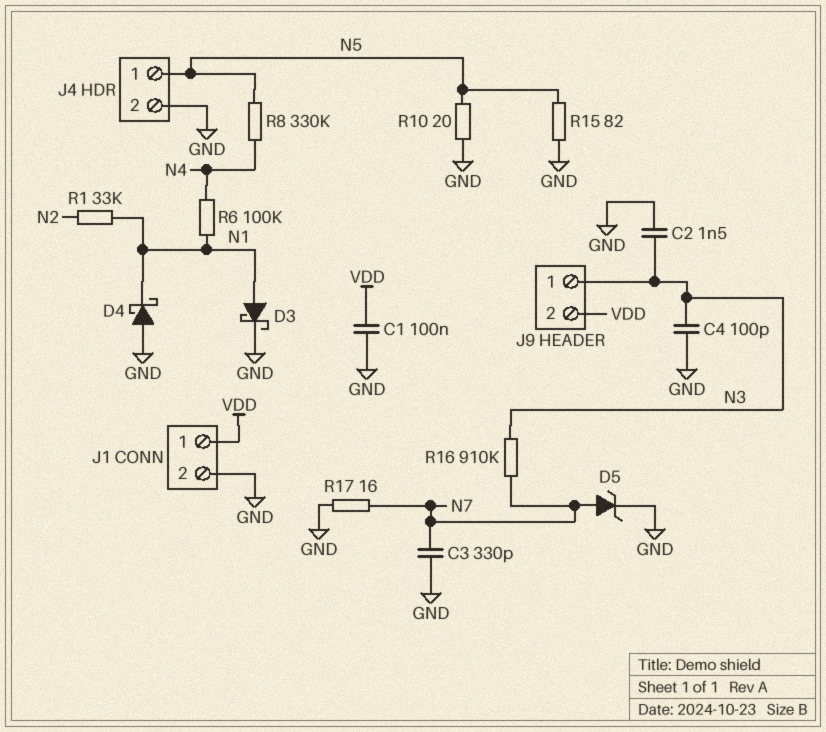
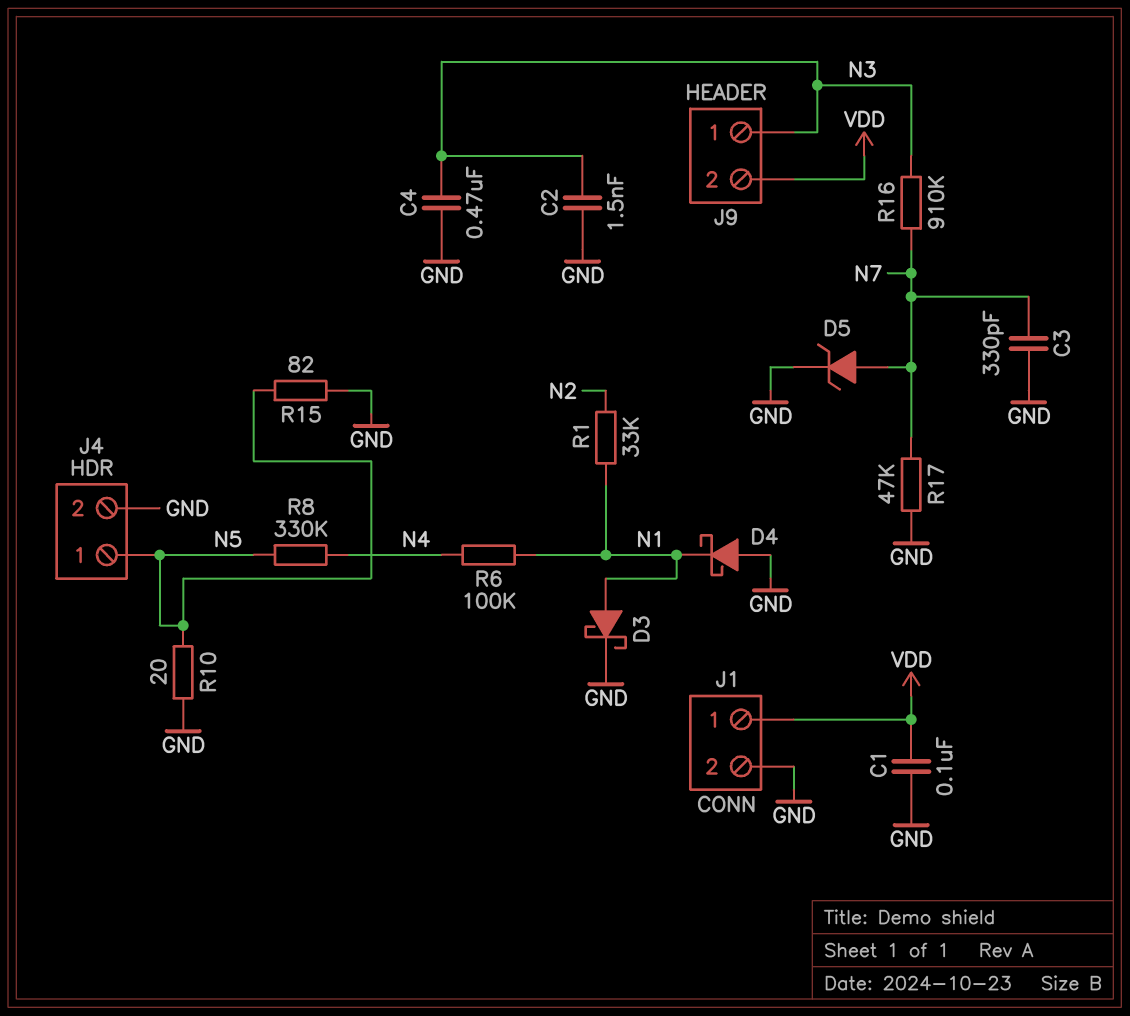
C4: 100pF (GND, N3) -> 470nF (GND, N3)
R17: 16 (GND, N7) -> 47k (GND, N7)

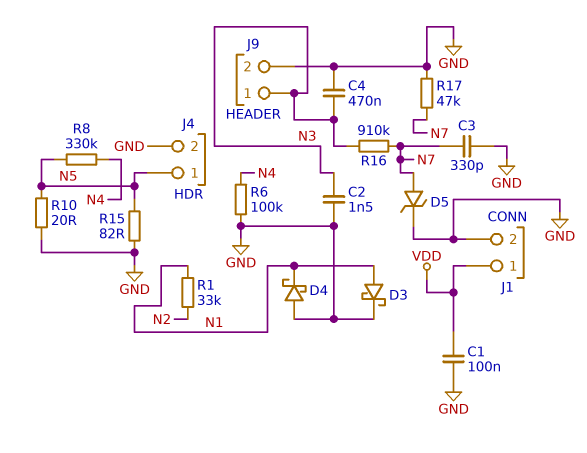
J9 pin 2: VDD -> GND
R6: 100k (N1, N4) -> 100k (GND, N4)

